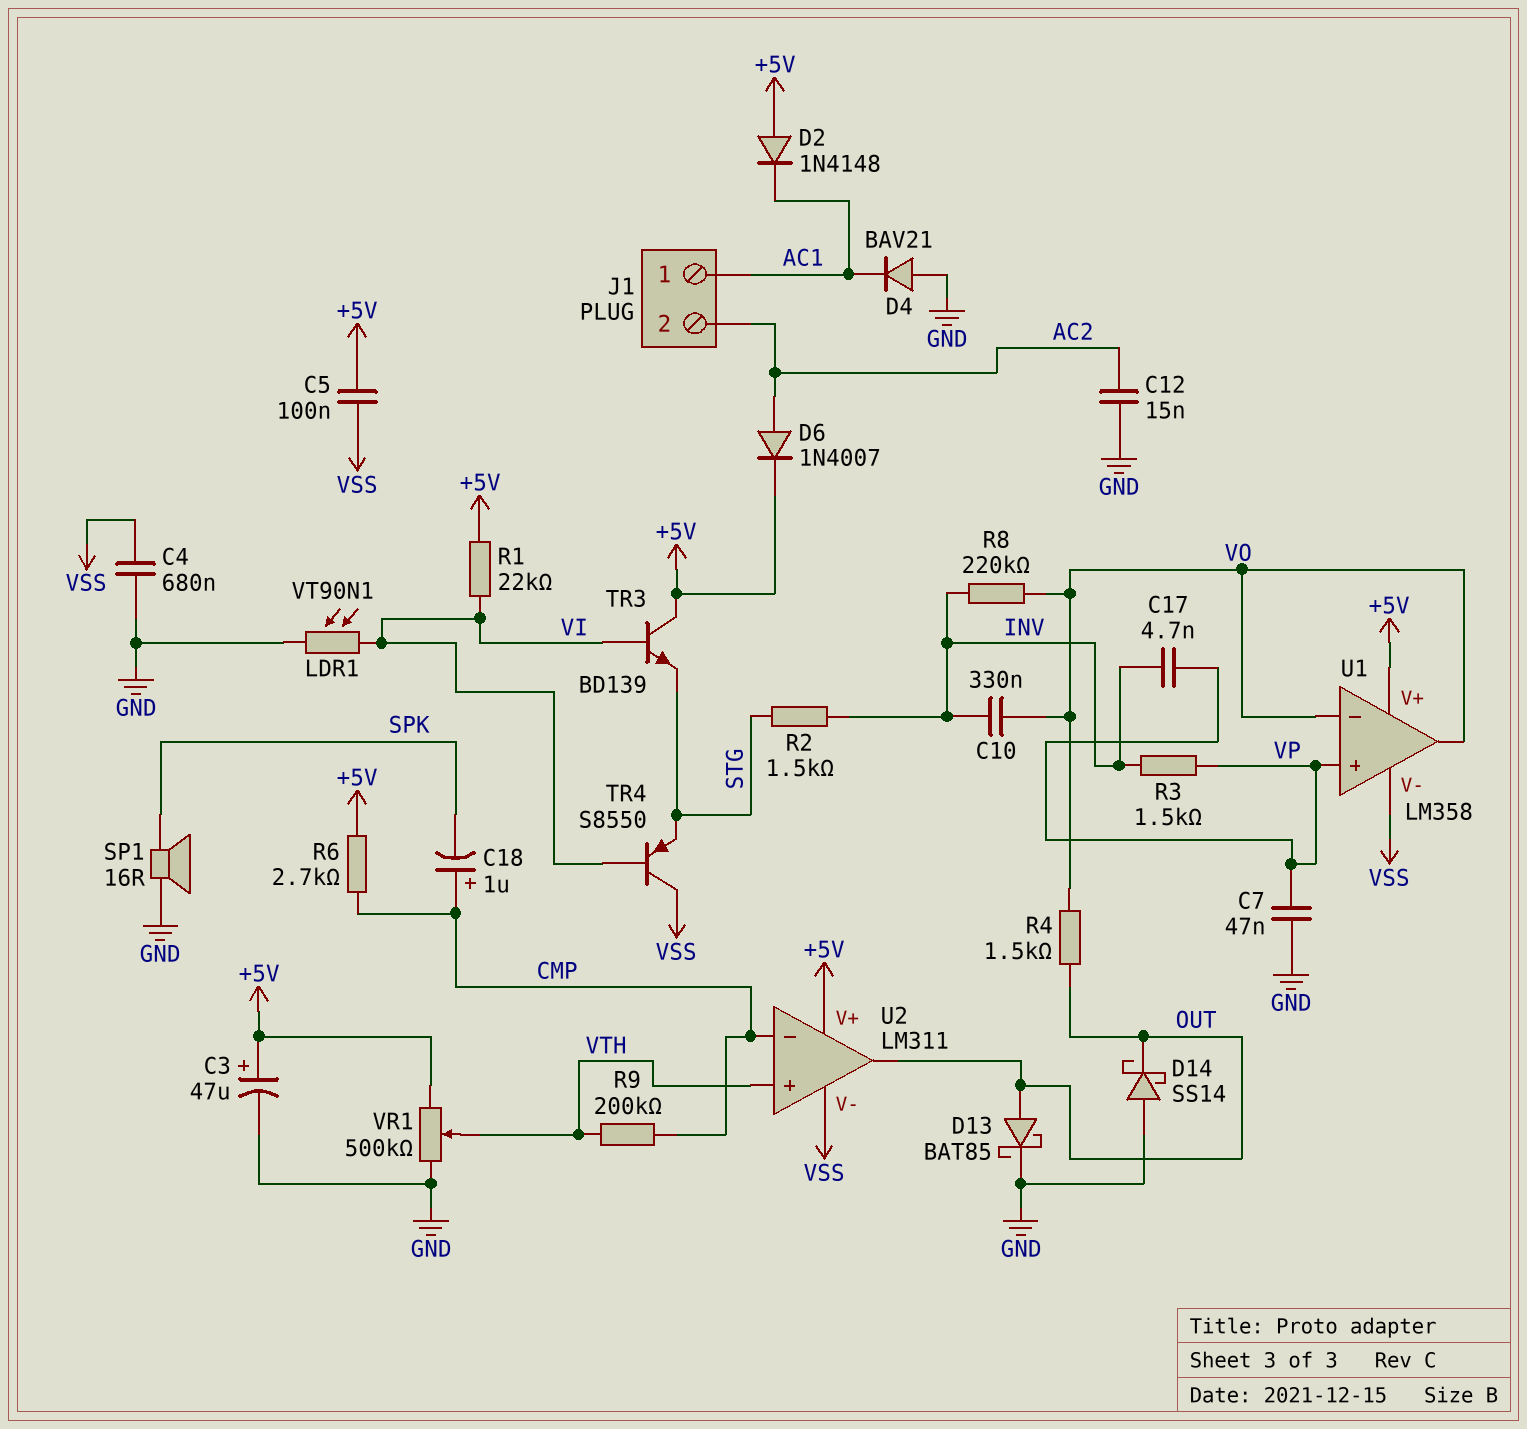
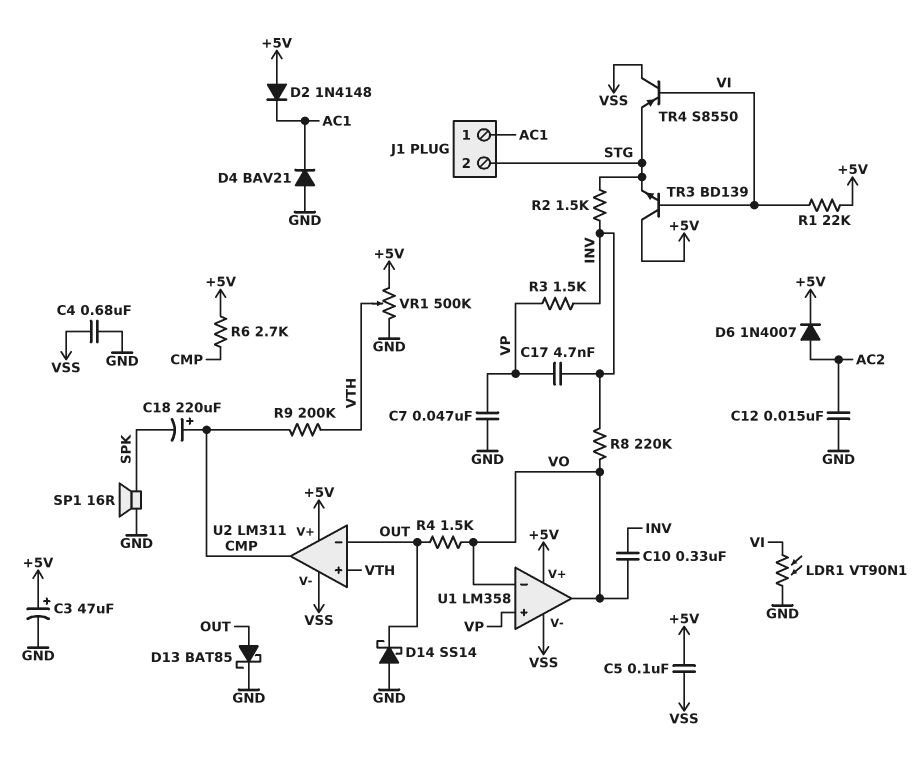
C18: 1uF (plus CMP, minus SPK) -> 220uF (plus CMP, minus SPK)
J1 pin 2: AC2 -> STG
U2 pin in-: CMP -> OUT
U2 pin out: OUT -> CMP

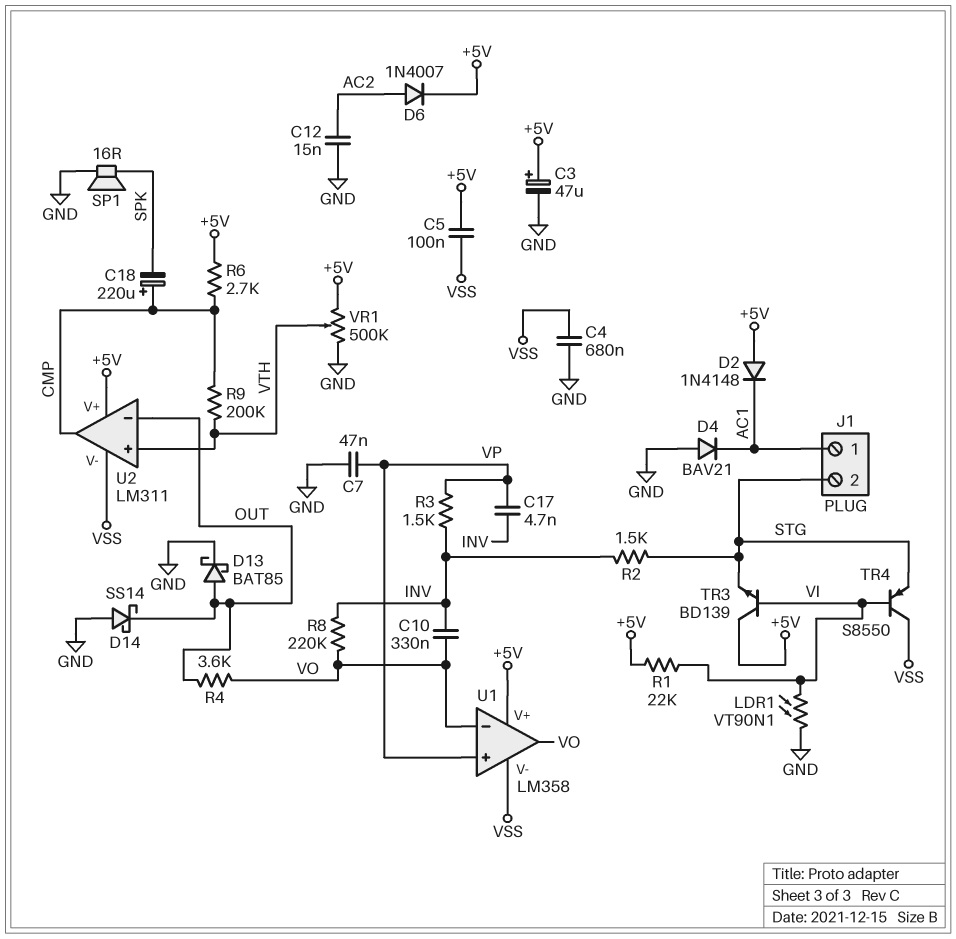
R4: 1.5k (OUT, VO) -> 3.6k (OUT, VO)

